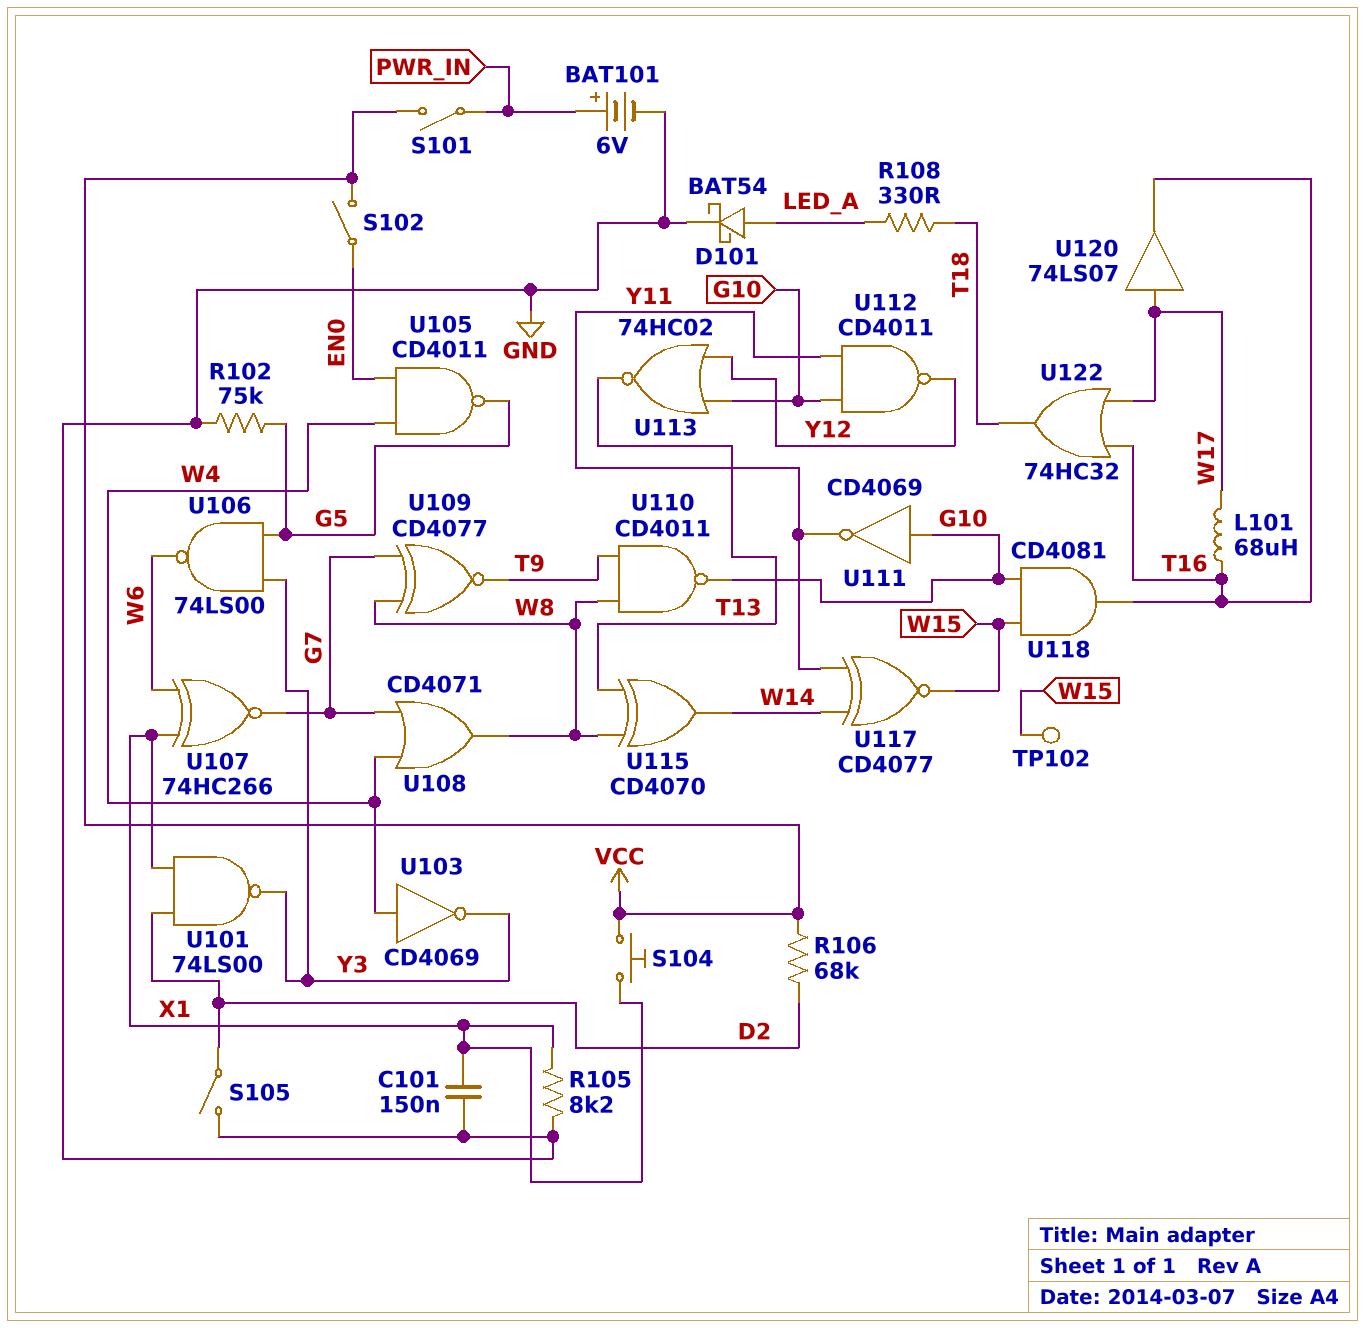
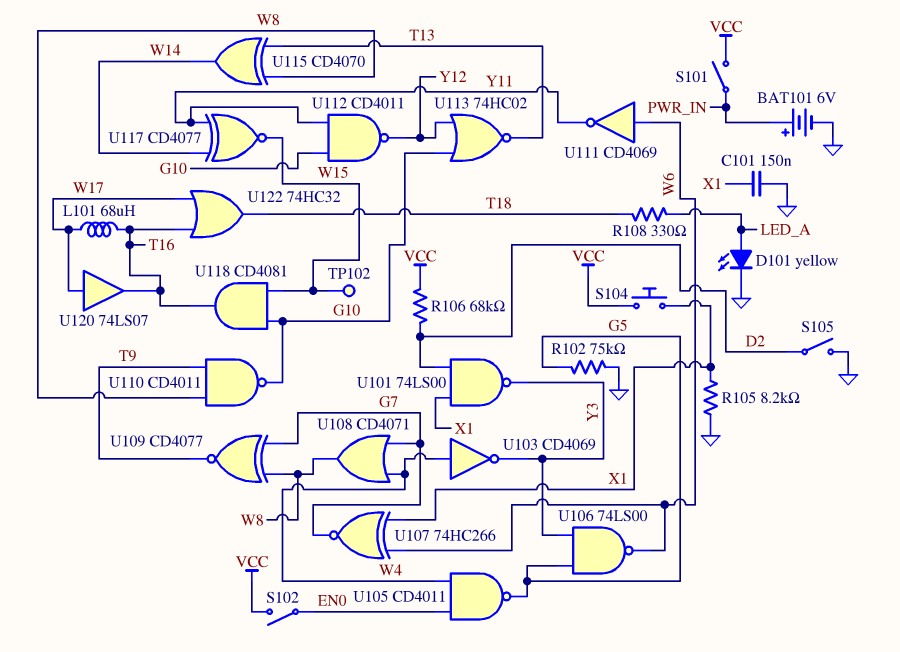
D101: schottky BAT54 (A LED_A, K GND) -> LED yellow (A LED_A, K GND)
U111: NOT CD4069 (in G10, out Y11) -> NOT CD4069 (in W6, out Y11)

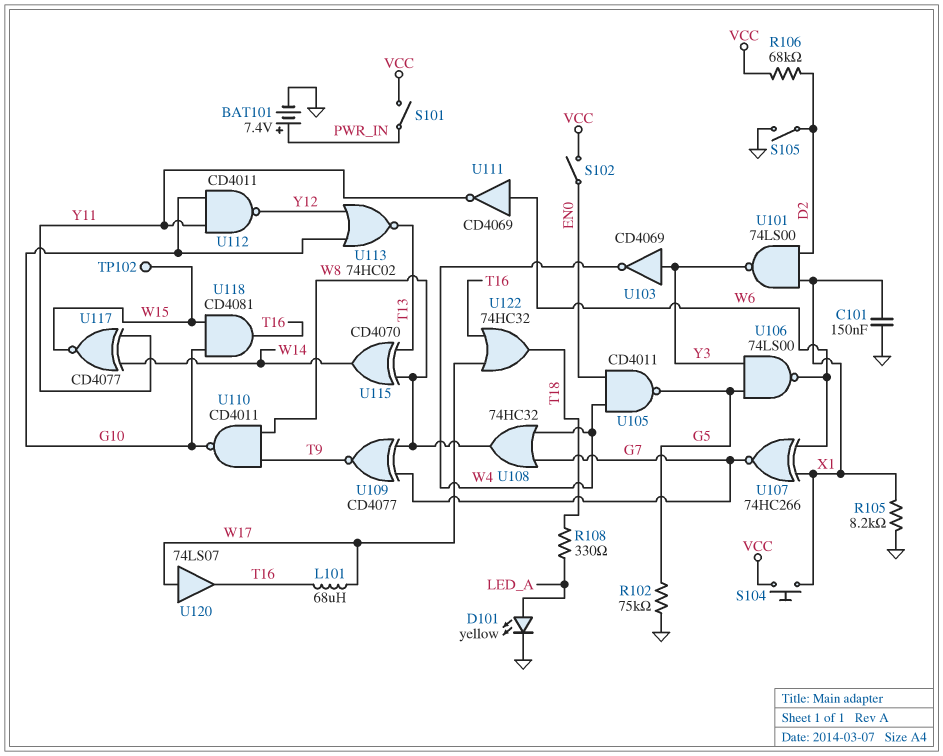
BAT101: 6V (plus PWR_IN, minus GND) -> 7.4V (plus PWR_IN, minus GND)
U103: NOT CD4069 (in W4, out Y3) -> NOT CD4069 (in Y3, out W4)
U108: OR CD4071 (in G7, in W4, out W8) -> OR 74HC32 (in G7, in W4, out W8)

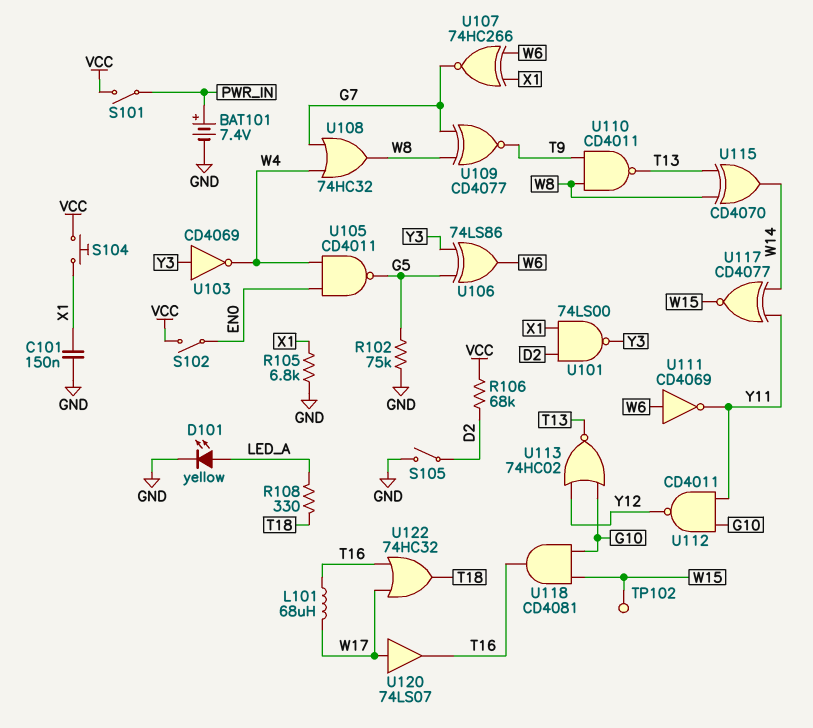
R105: 8.2k (GND, X1) -> 6.8k (GND, X1)
U106: NAND 74LS00 (in G5, in Y3, out W6) -> XOR 74LS86 (in G5, in Y3, out W6)
U110: NAND CD4011 (in T9, in W8, out G10) -> NAND CD4011 (in T9, in W8, out T13)

